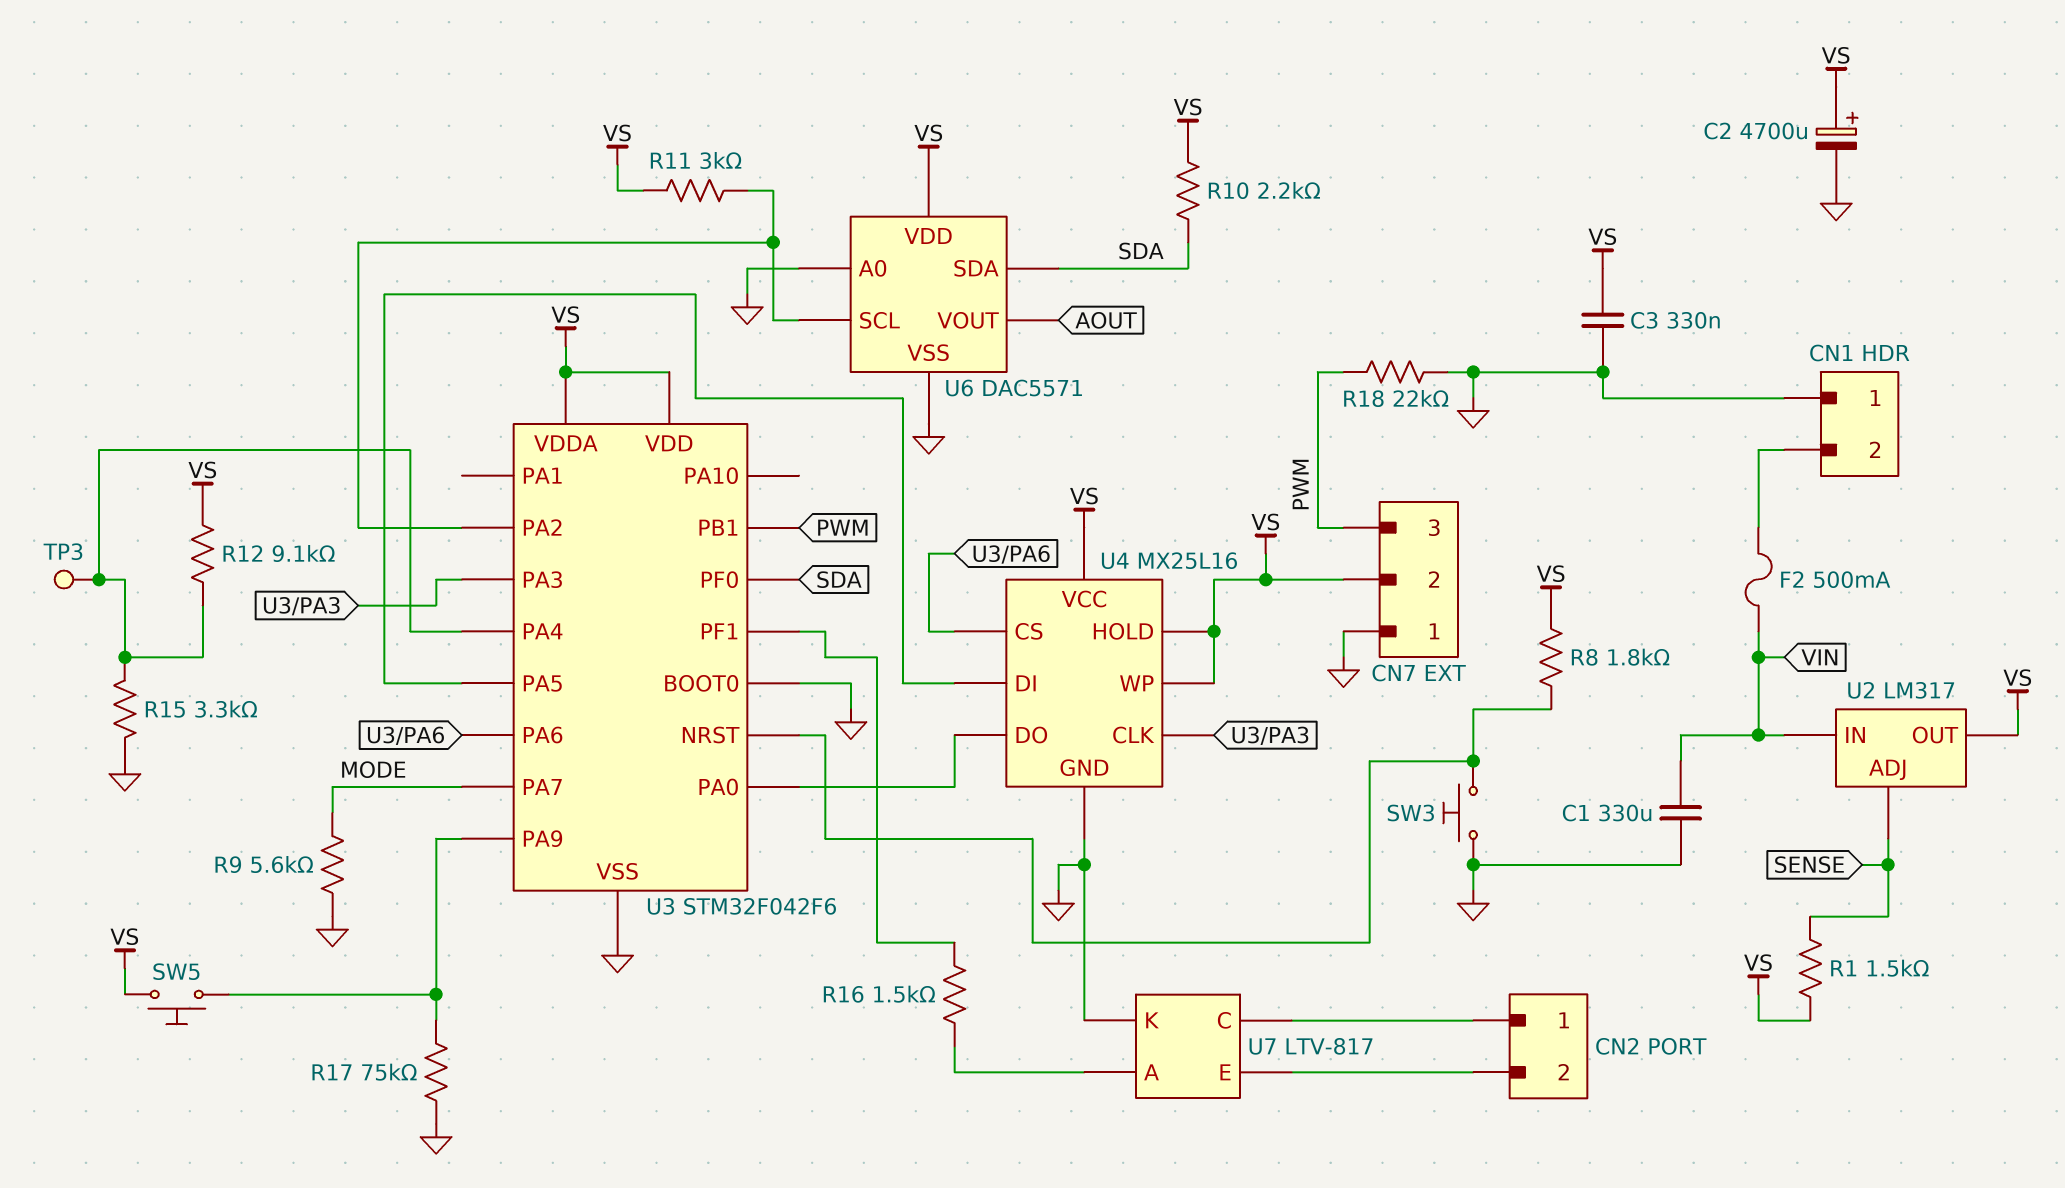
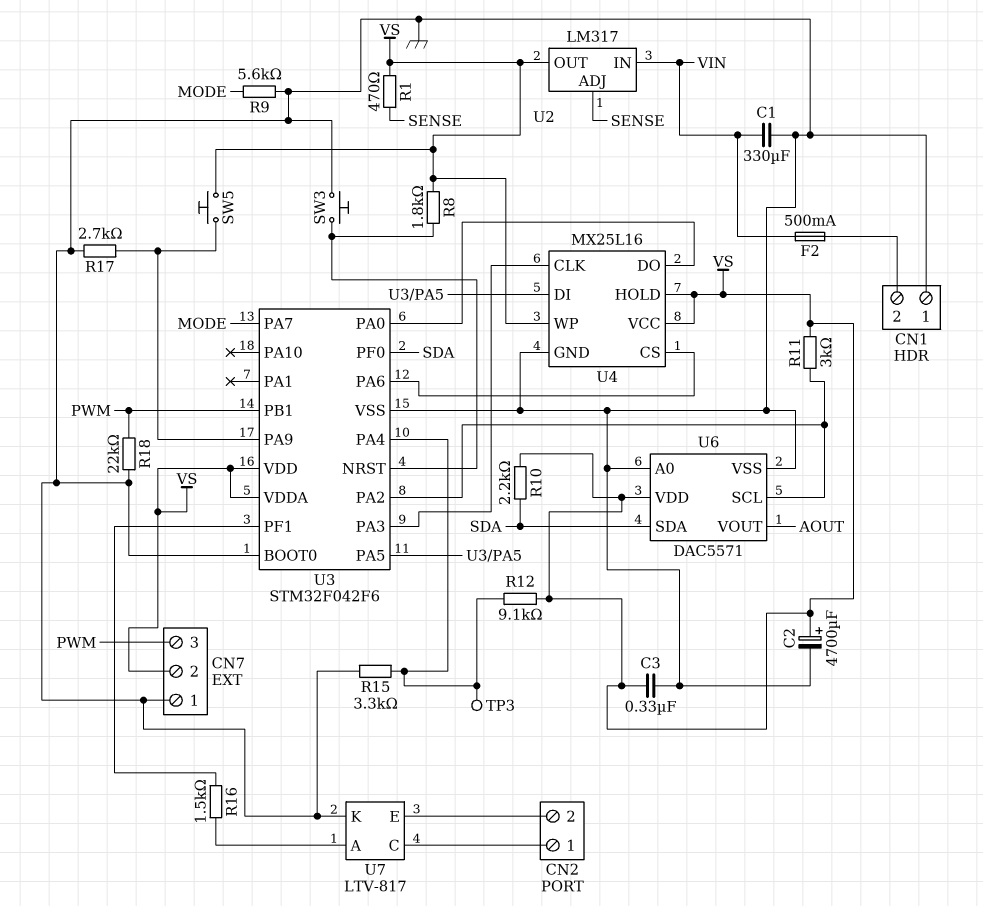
R1: 1.5k (SENSE, VS) -> 470 (SENSE, VS)
R17: 75k (GND, U3/PA9) -> 2.7k (GND, U3/PA9)

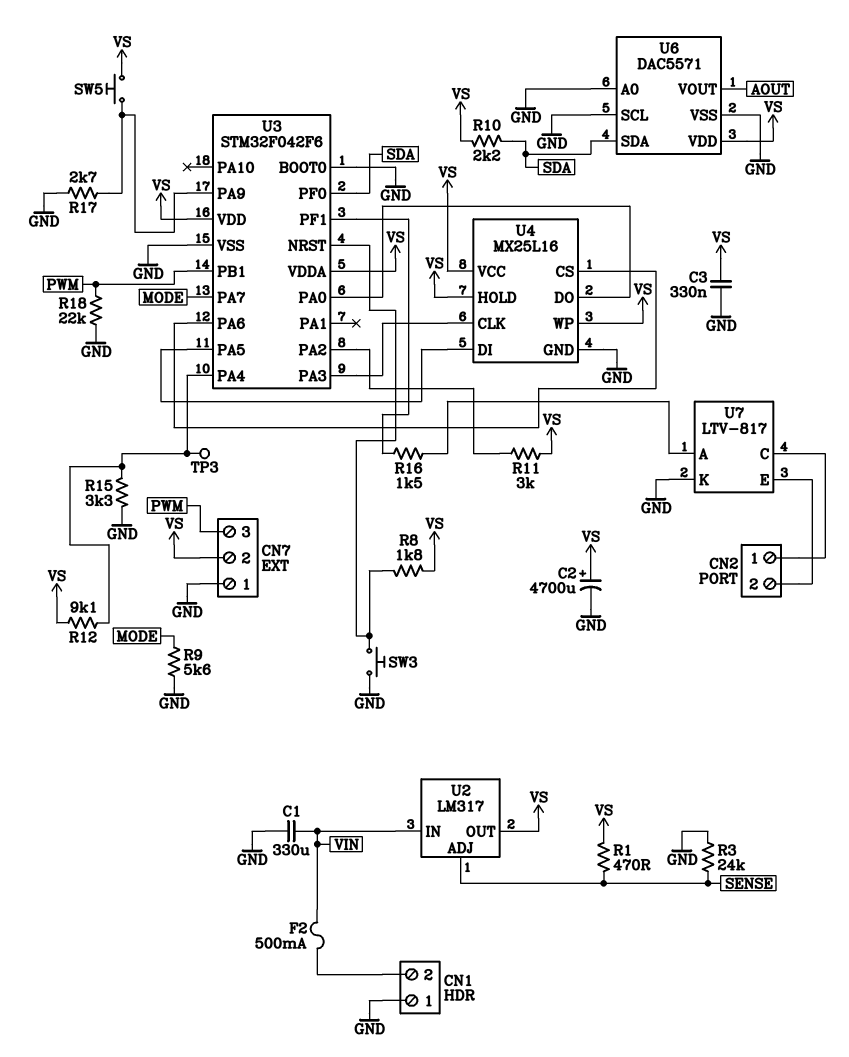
R3: none -> 24k (GND, SENSE)
U6 pin SCL: U3/PA2 -> GND

